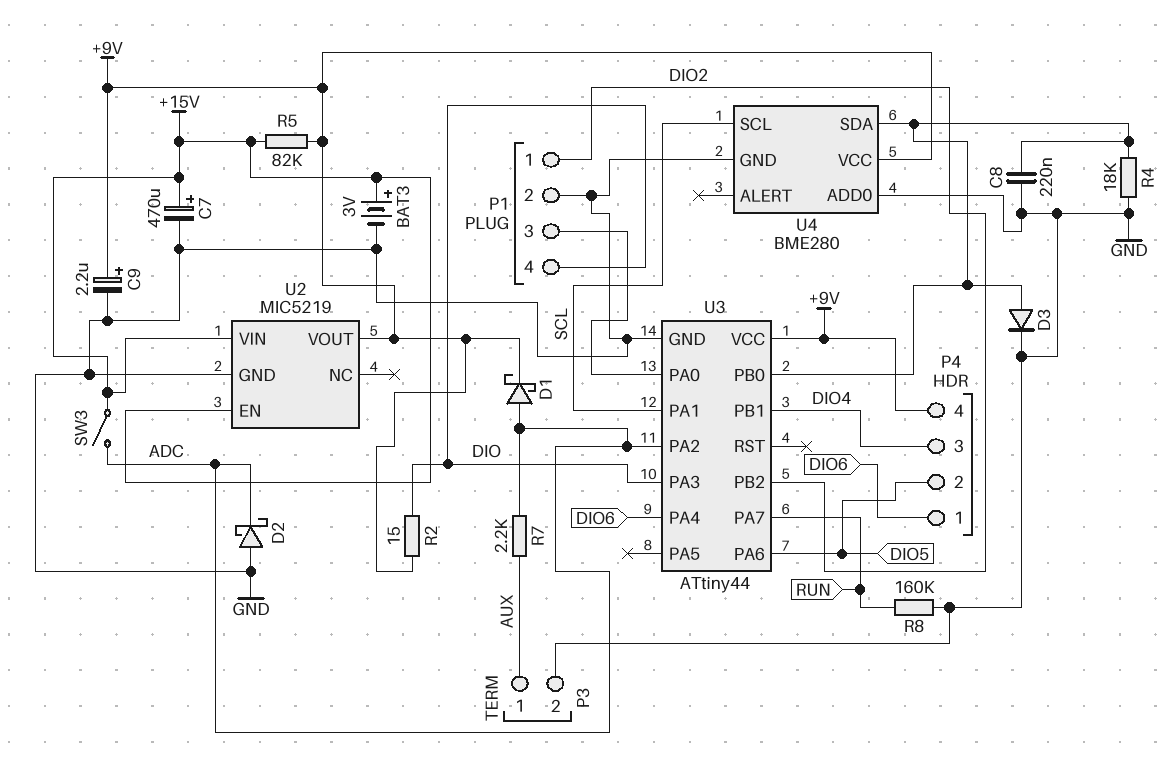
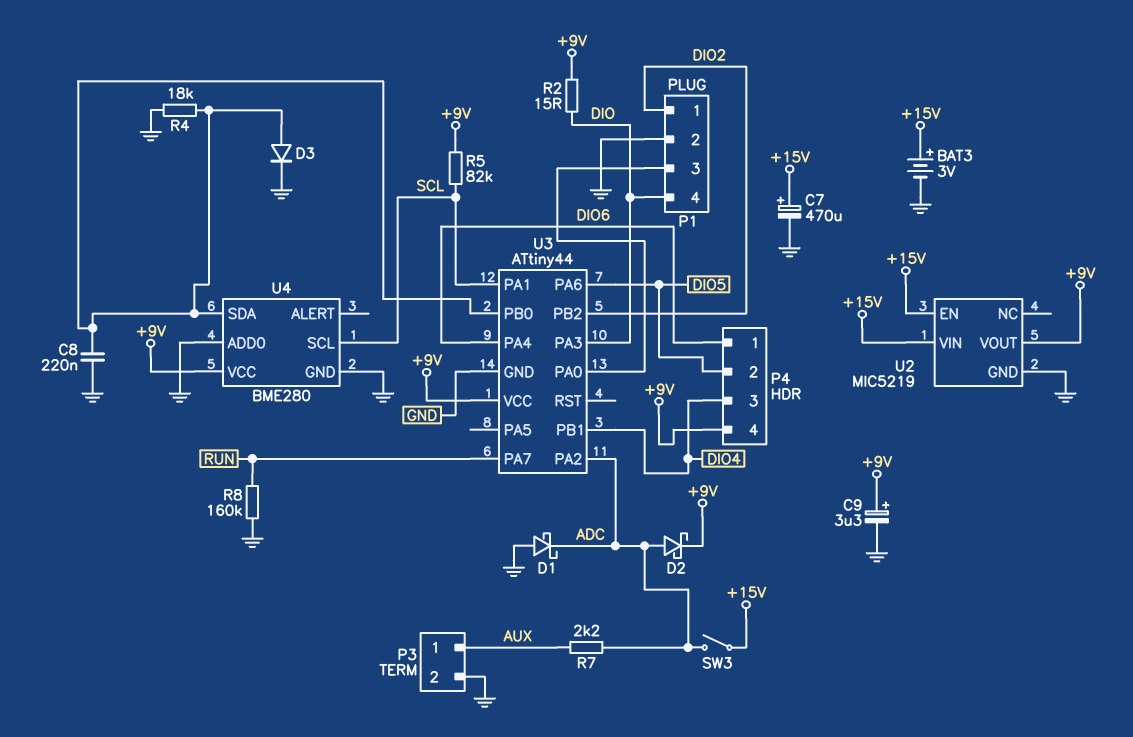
C9: 2.2uF (plus +9V, minus GND) -> 3.3uF (plus +9V, minus GND)
D1: schottky (A ADC, K +9V) -> schottky (A GND, K ADC)
D2: schottky (A GND, K ADC) -> schottky (A ADC, K +9V)
R5: 82k (+9V, +15V) -> 82k (+9V, SCL)

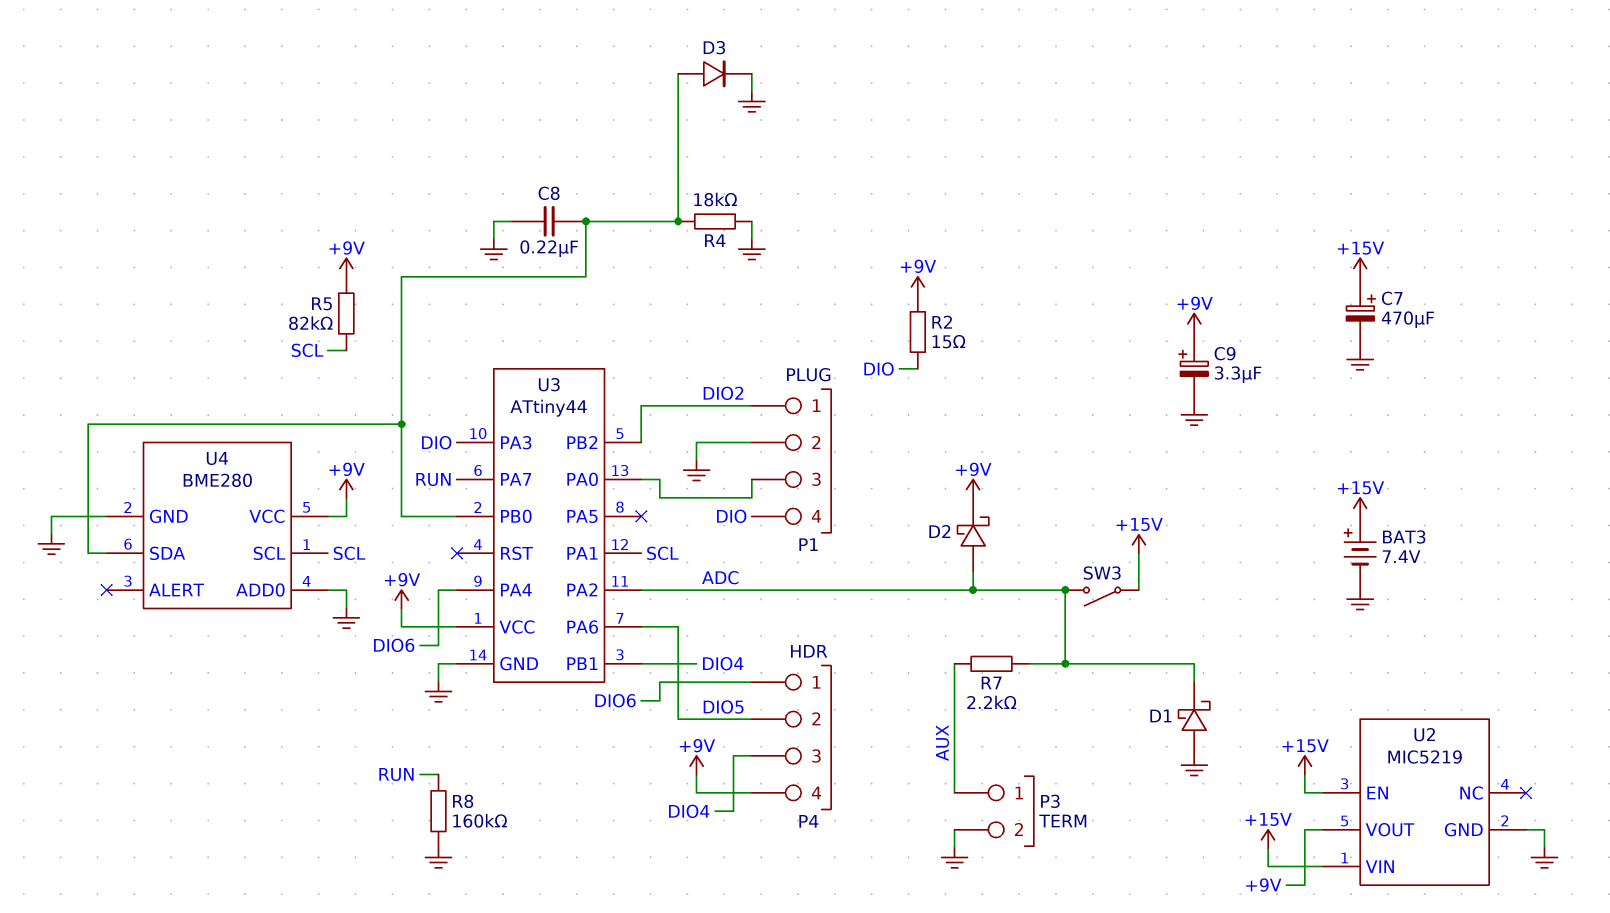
BAT3: 3V (plus +15V, minus GND) -> 7.4V (plus +15V, minus GND)

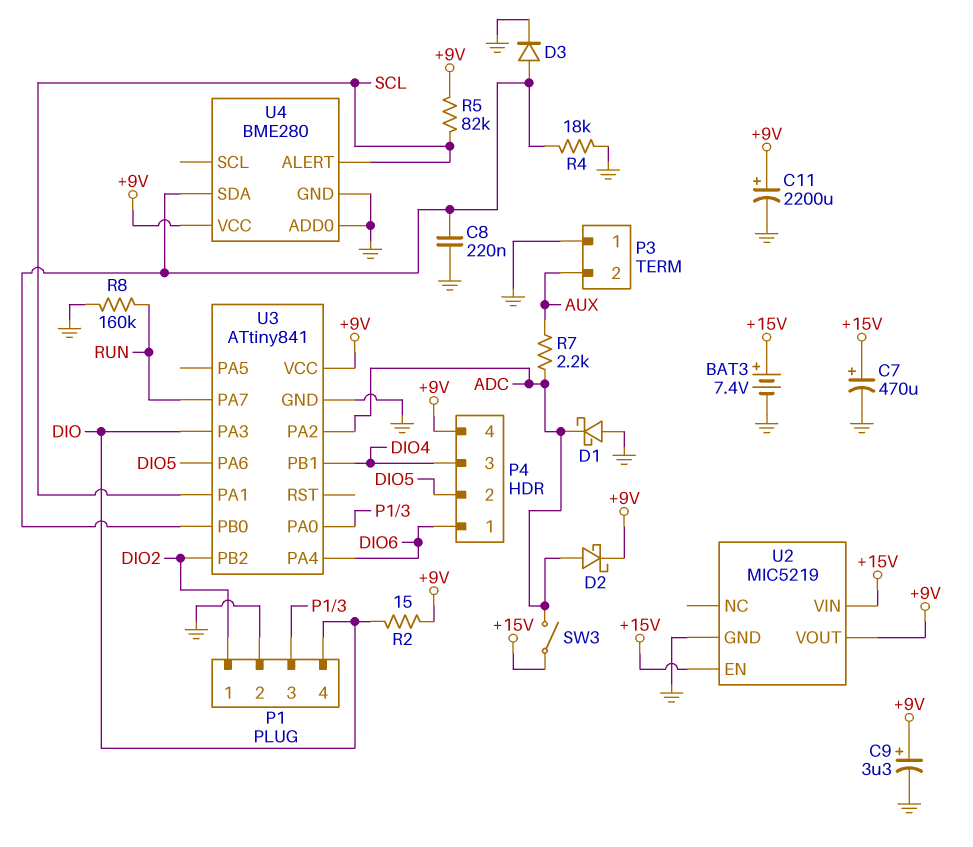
C11: none -> 2200uF (plus +9V, minus GND)
P3 pin 1: AUX -> GND
P3 pin 2: GND -> AUX
U3: ATtiny44 -> ATtiny841
U4 pin ALERT: none -> SCL
U4 pin SCL: SCL -> none

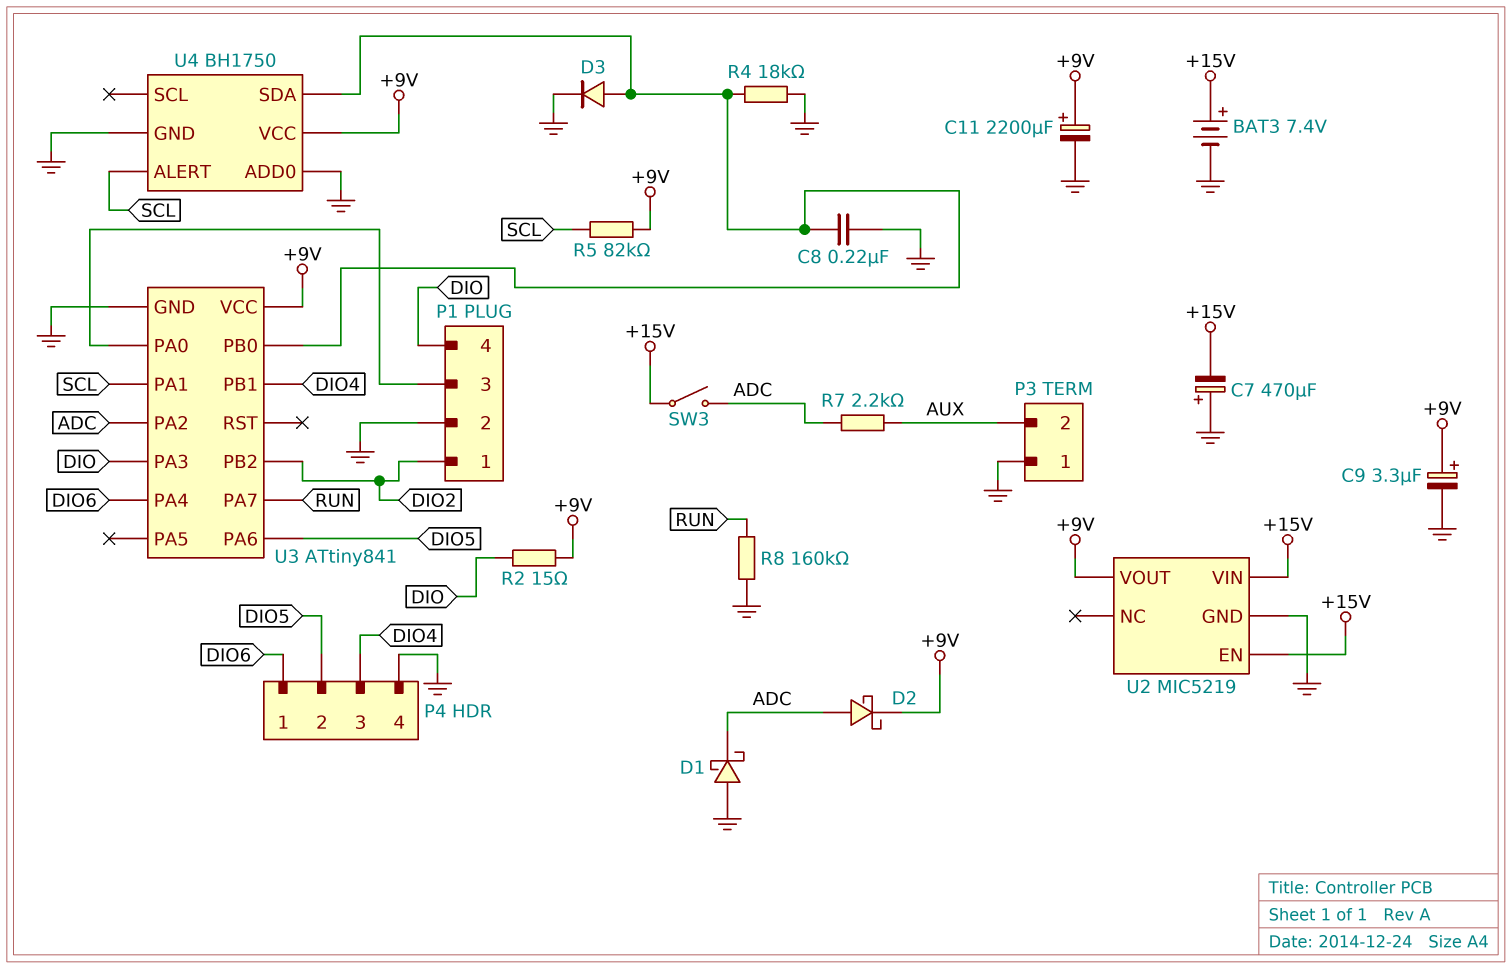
C7: 470uF (plus +15V, minus GND) -> 470uF (plus GND, minus +15V)
P4 pin 4: +9V -> GND
U4: BME280 -> BH1750

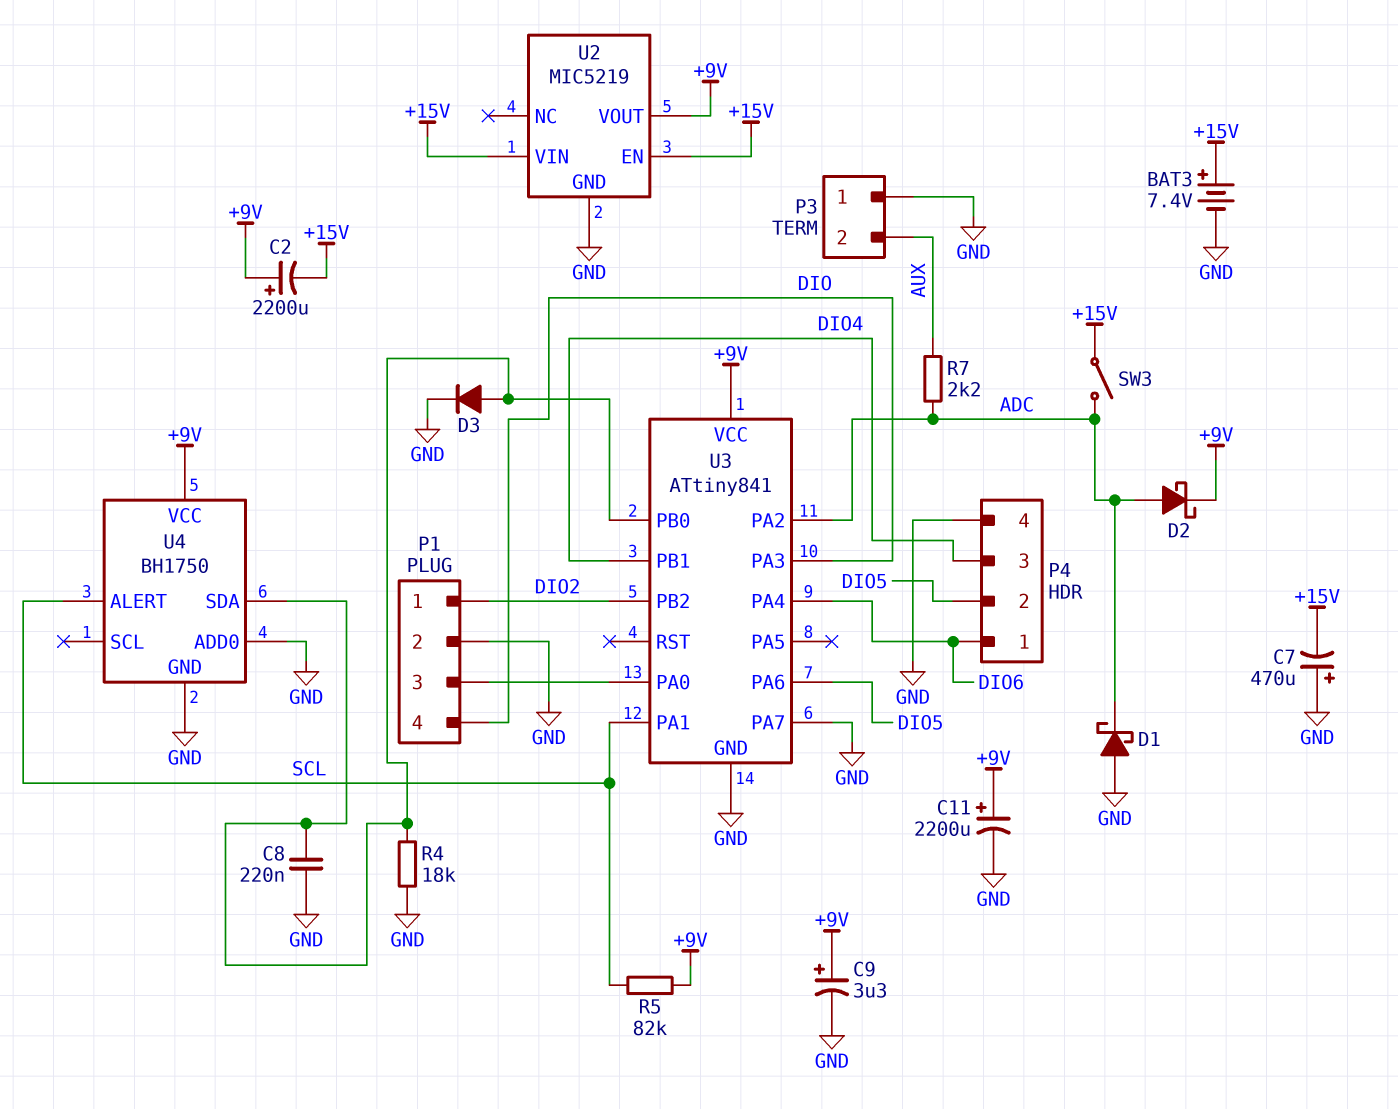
C2: none -> 2200uF (plus +9V, minus +15V)
R2: 15 (+9V, DIO) -> none
R8: 160k (GND, RUN) -> none
U3 pin PA7: RUN -> GND

